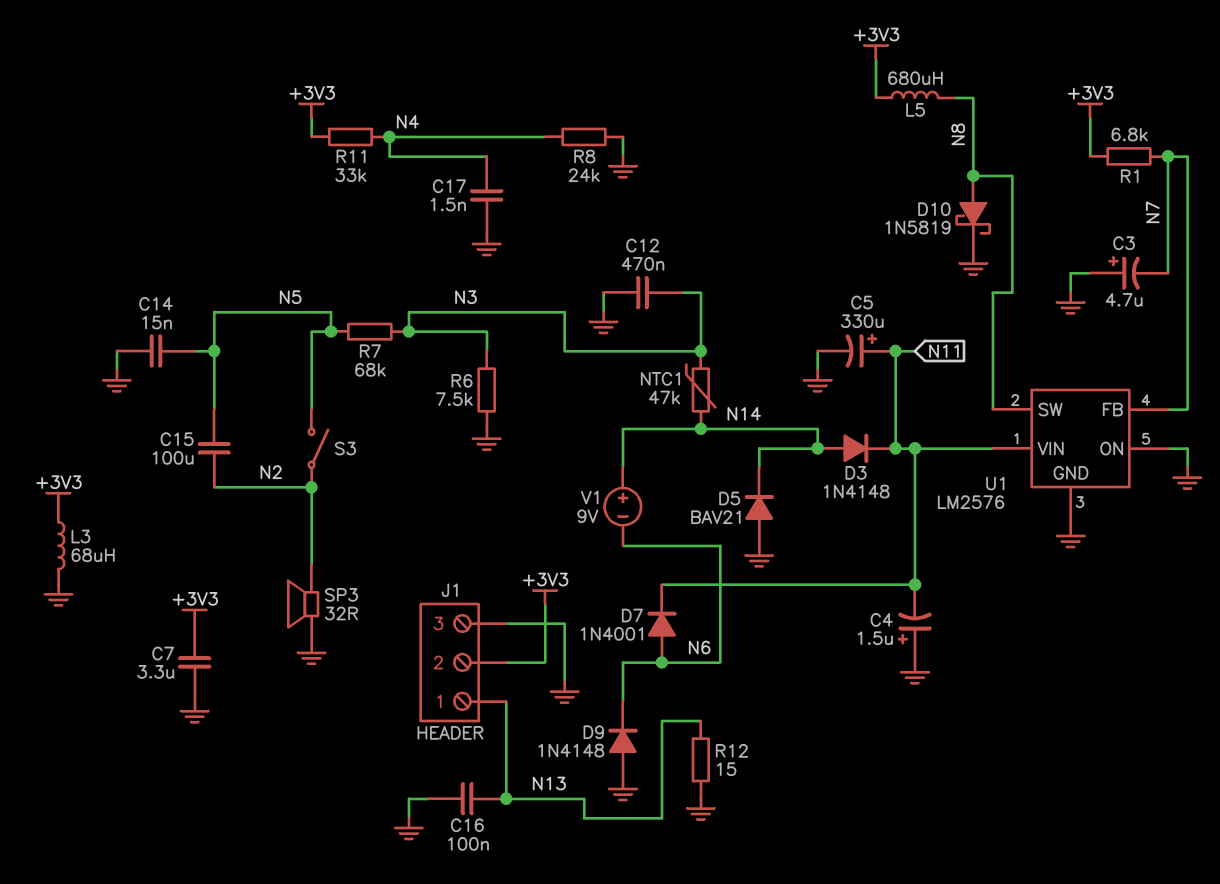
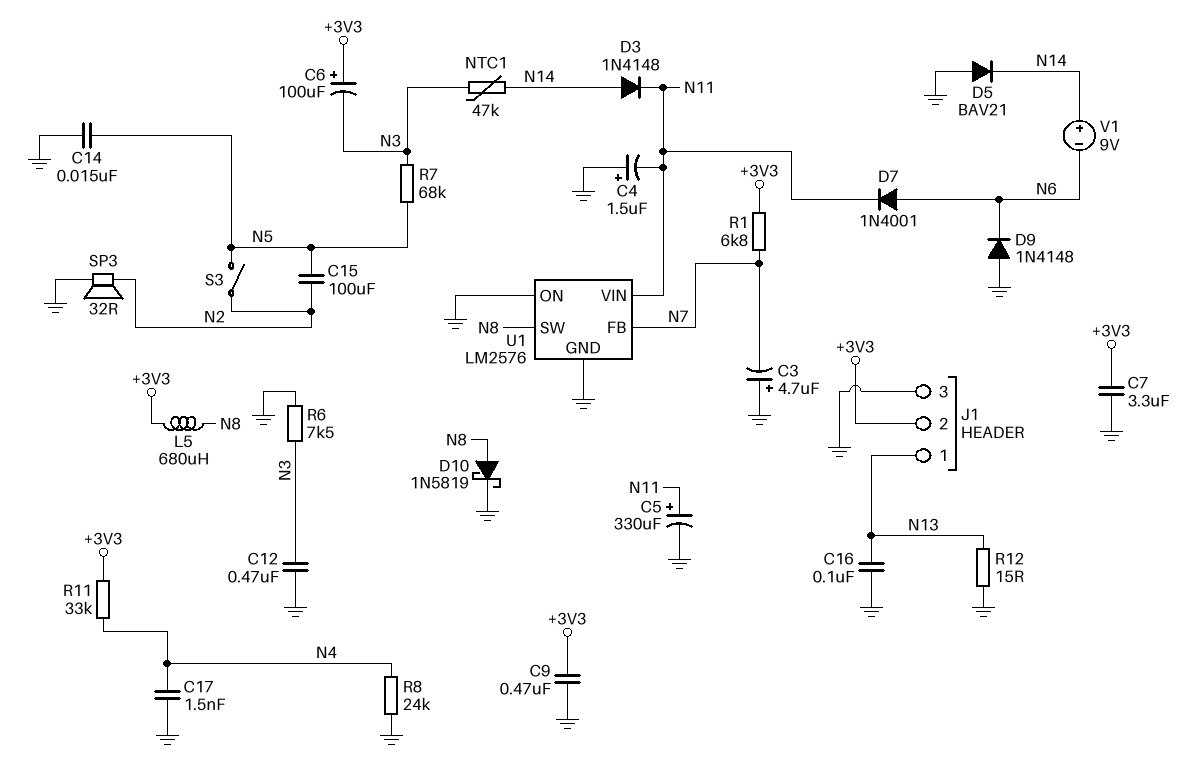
C6: none -> 100uF (plus +3V3, minus N3)
C9: none -> 470nF (+3V3, GND)
L3: 68uH (+3V3, GND) -> none

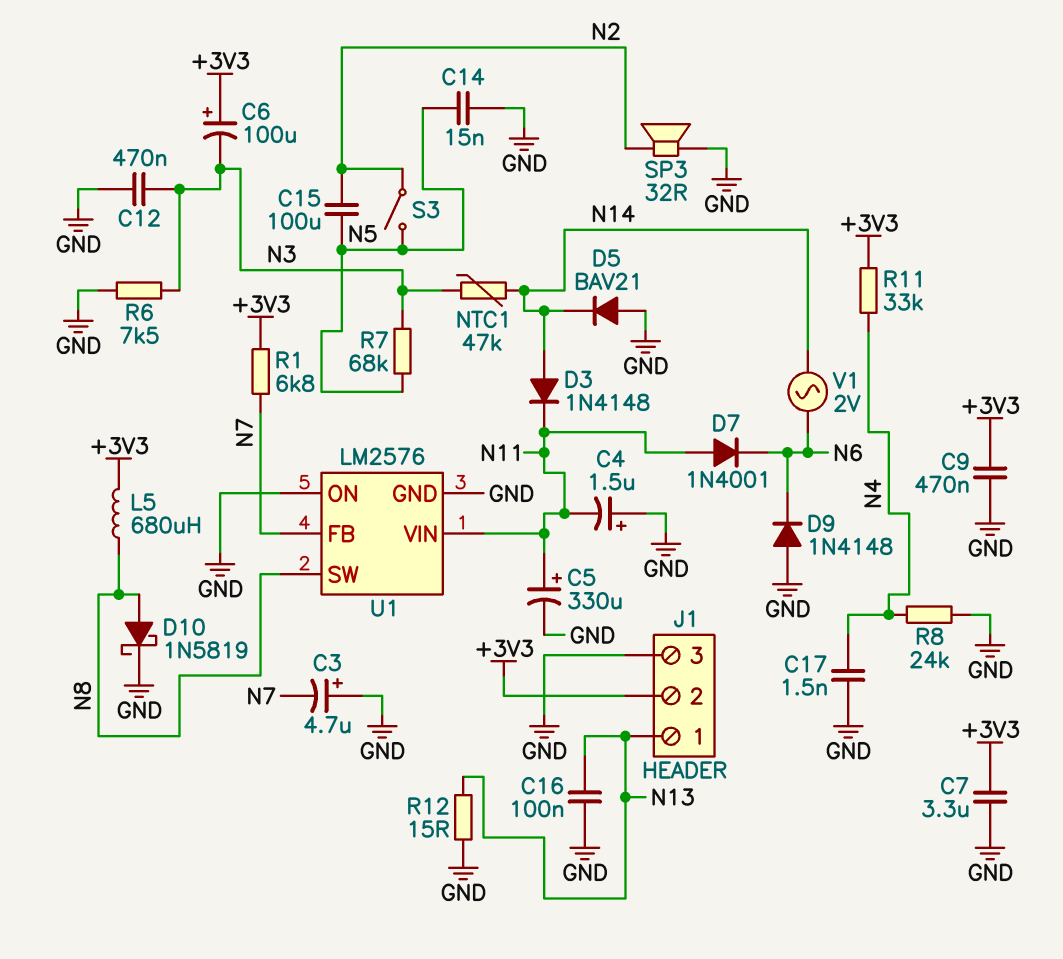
D7: diode 1N4001 (A N6, K N11) -> diode 1N4001 (A N11, K N6)
V1: 9V (plus N14, minus N6) -> AC 2V (N6, N14)

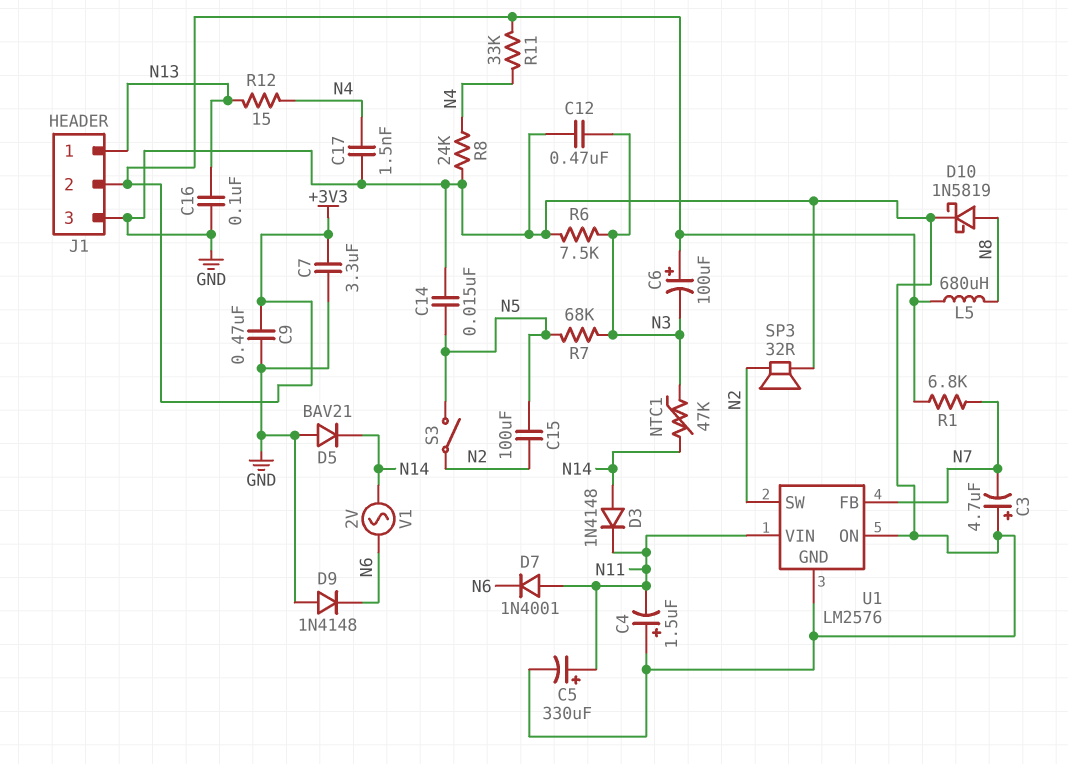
R12: 15 (GND, N13) -> 15 (N4, N13)
U1 pin SW: N8 -> N2

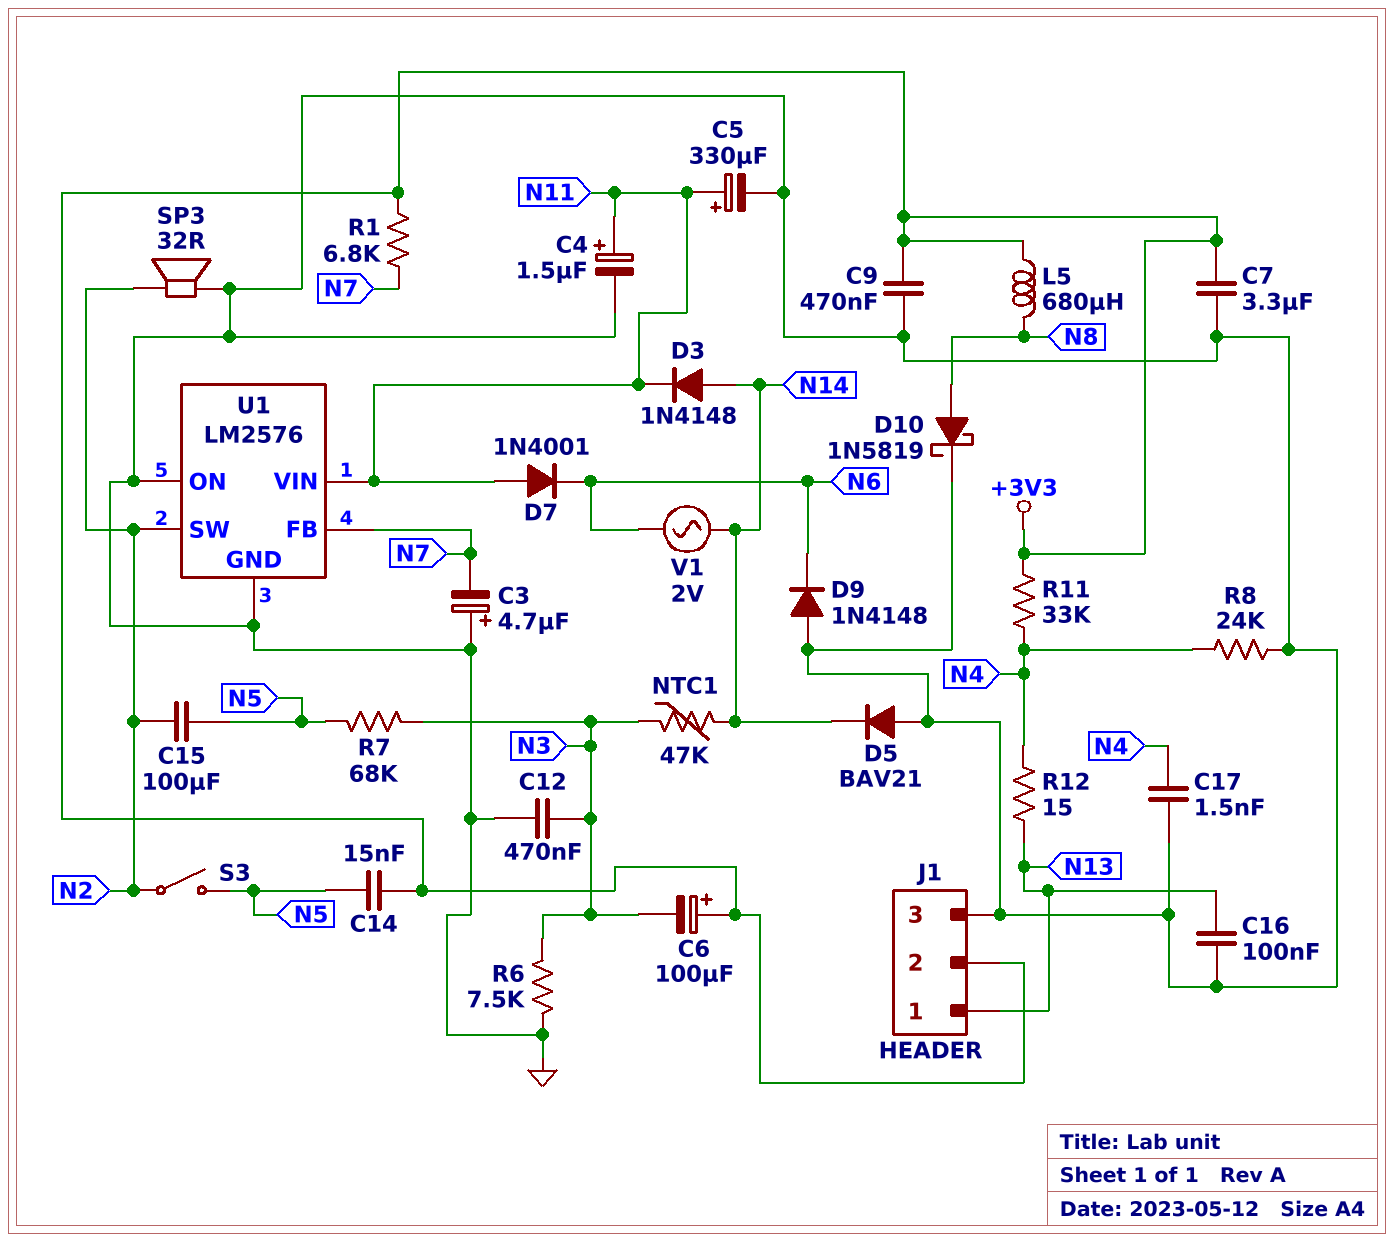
C4: 1.5uF (plus GND, minus N11) -> 1.5uF (plus N11, minus GND)
C14: 15nF (GND, N5) -> 15nF (+3V3, N5)

